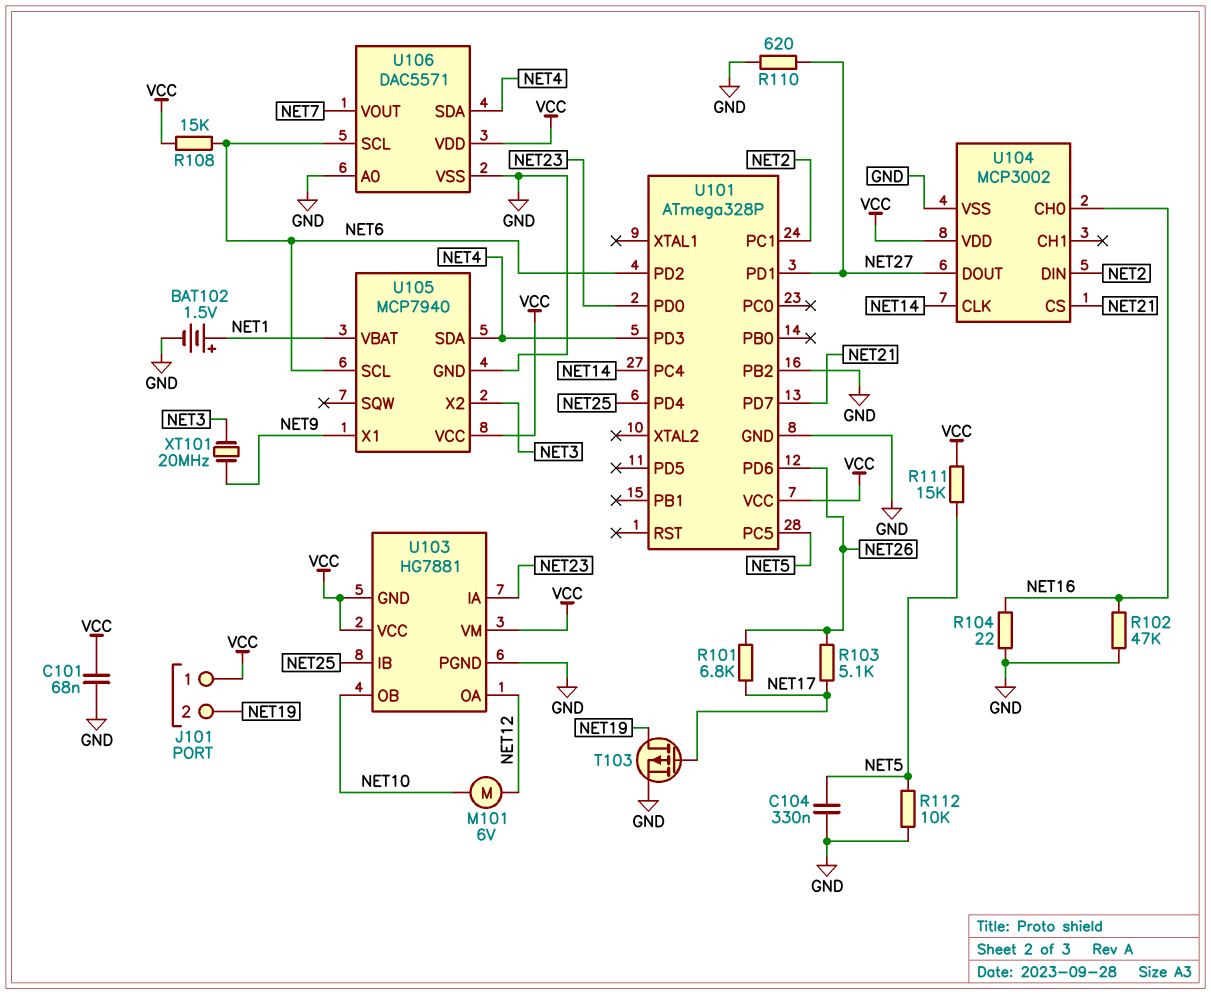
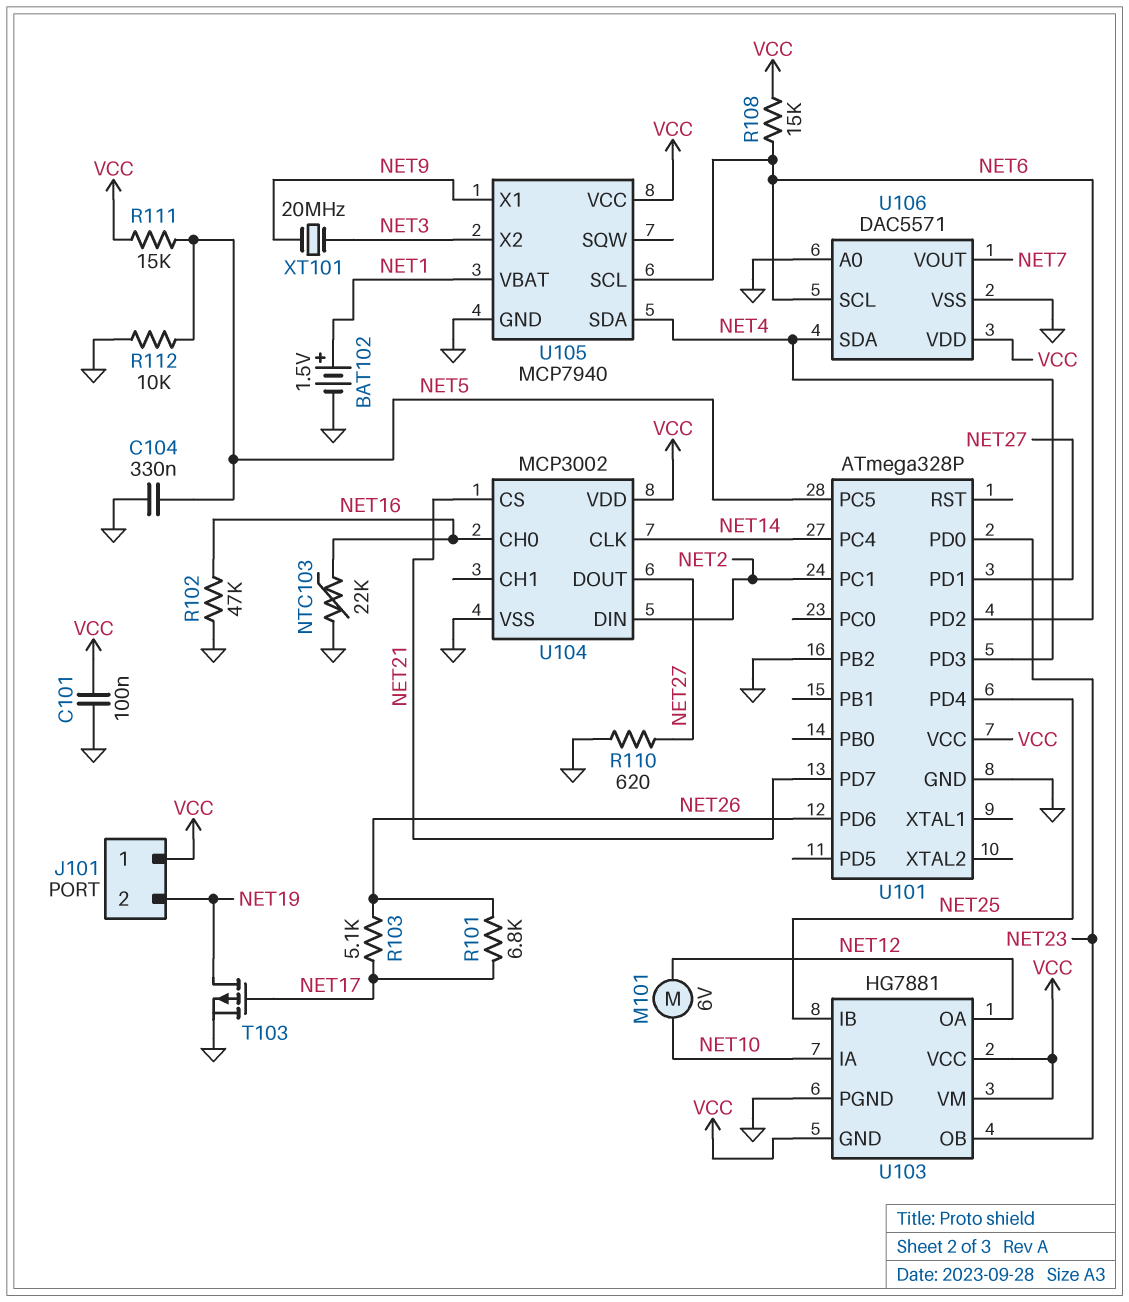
C101: 68nF (GND, VCC) -> 100nF (GND, VCC)
NTC103: none -> 22k (GND, NET16)
R104: 22 (GND, NET16) -> none
U103 pin IA: NET23 -> NET10
U103 pin OB: NET10 -> NET23

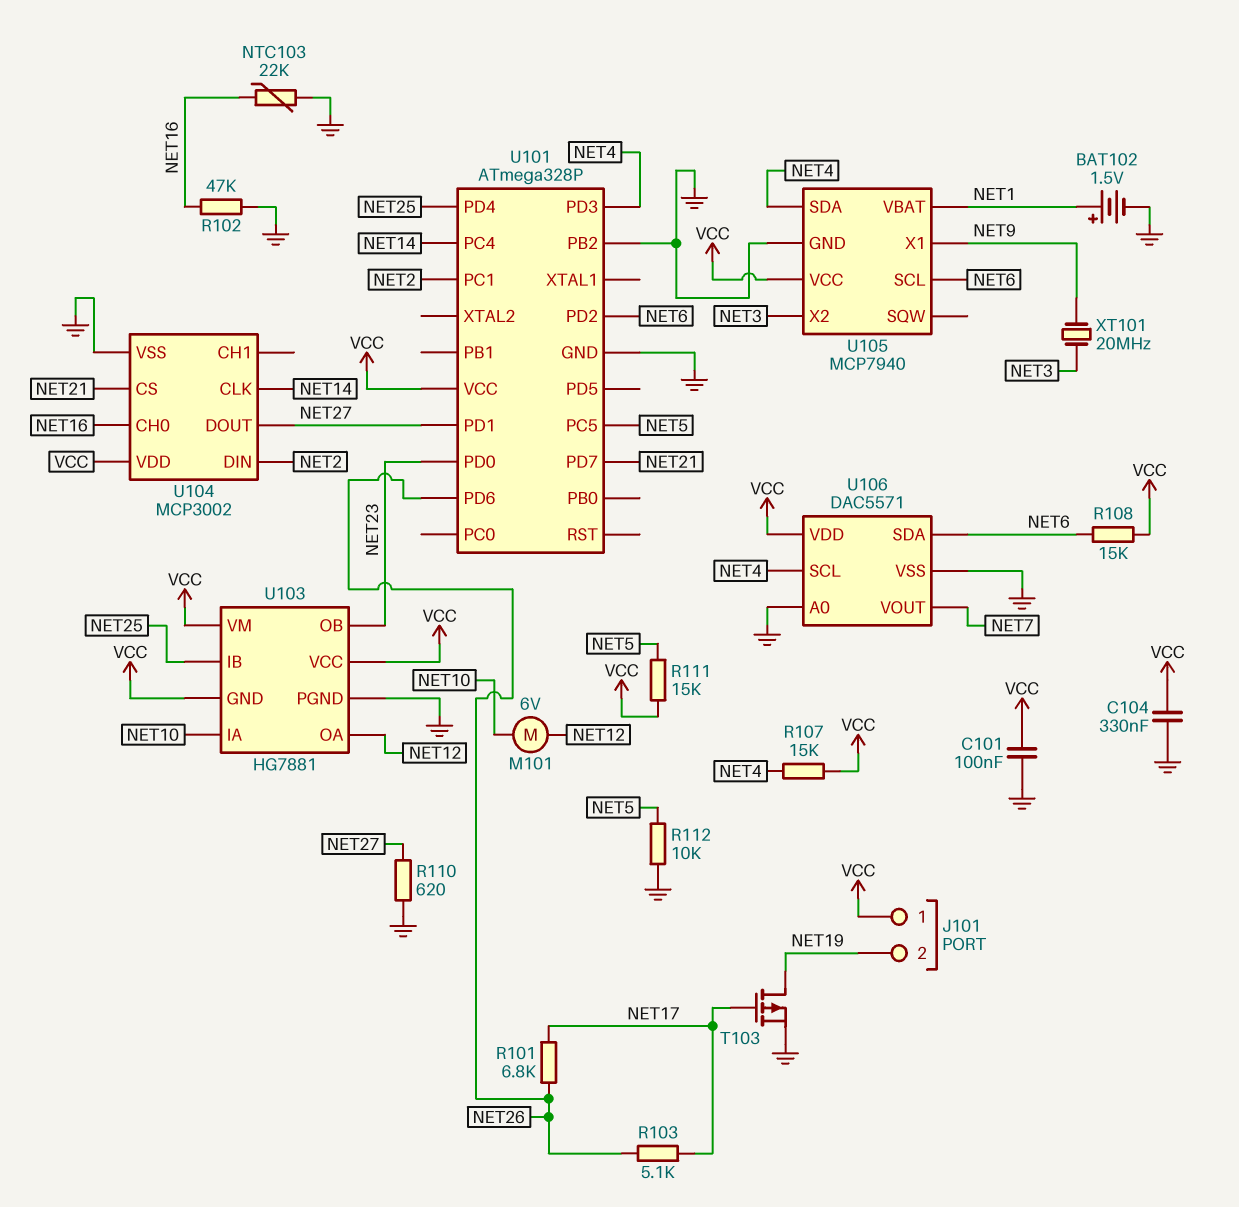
C104: 330nF (GND, NET5) -> 330nF (GND, VCC)
R107: none -> 15k (NET4, VCC)
U106 pin SCL: NET6 -> NET4
U106 pin SDA: NET4 -> NET6

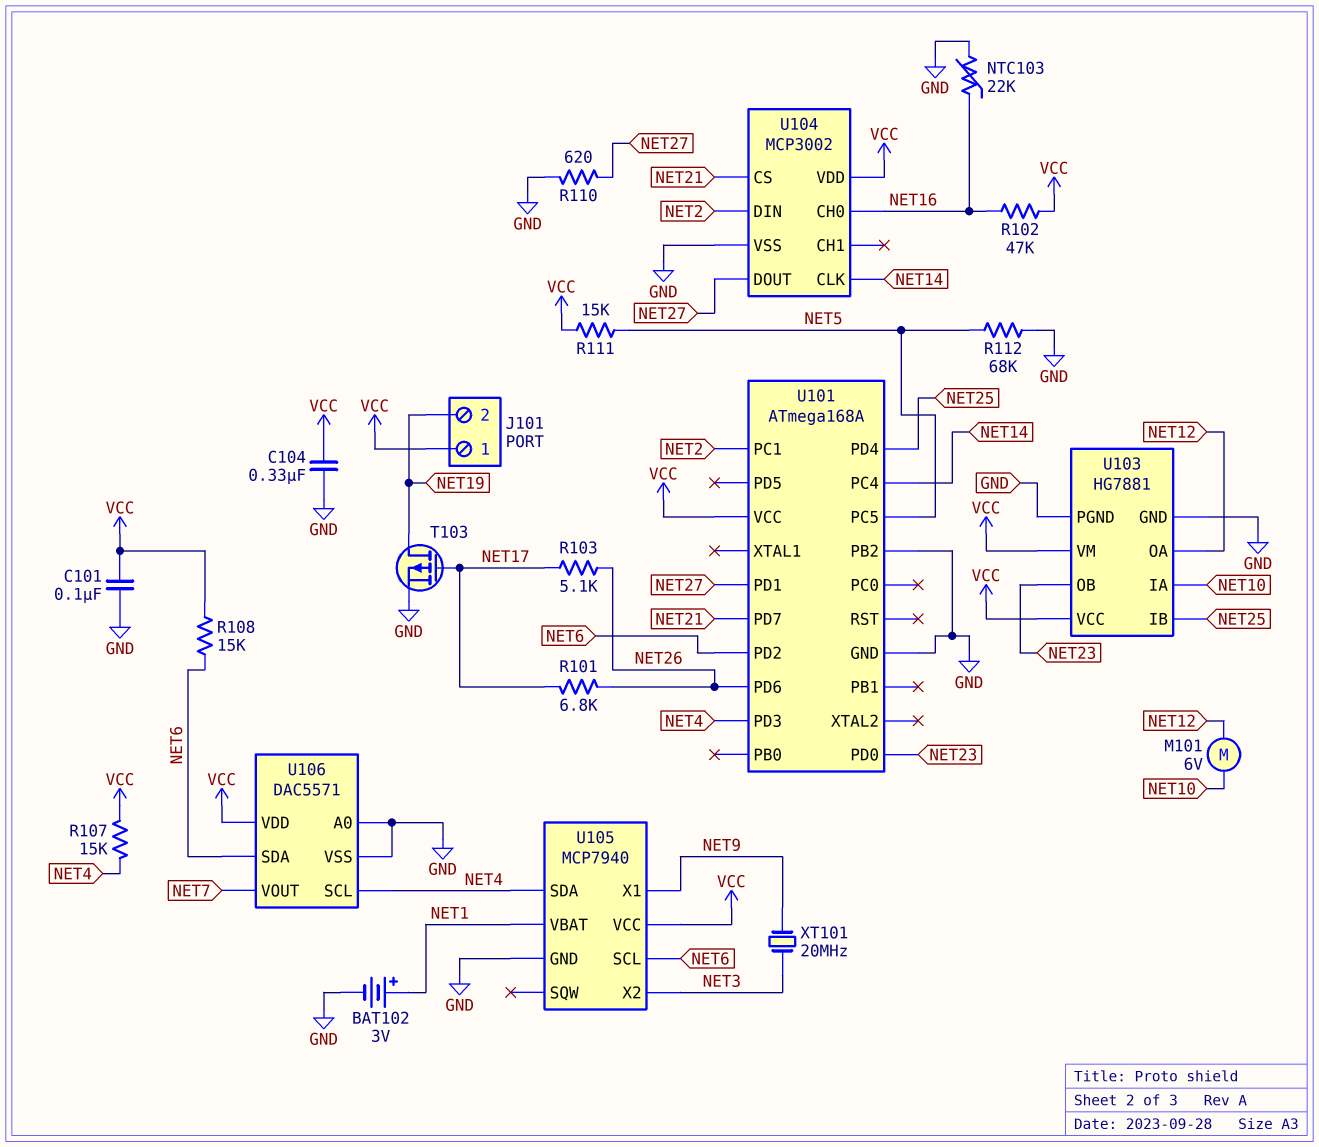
BAT102: 1.5V (plus NET1, minus GND) -> 3V (plus NET1, minus GND)
R102: 47k (GND, NET16) -> 47k (NET16, VCC)
R112: 10k (GND, NET5) -> 68k (GND, NET5)
U101: ATmega328P -> ATmega168A
U103 pin GND: VCC -> GND

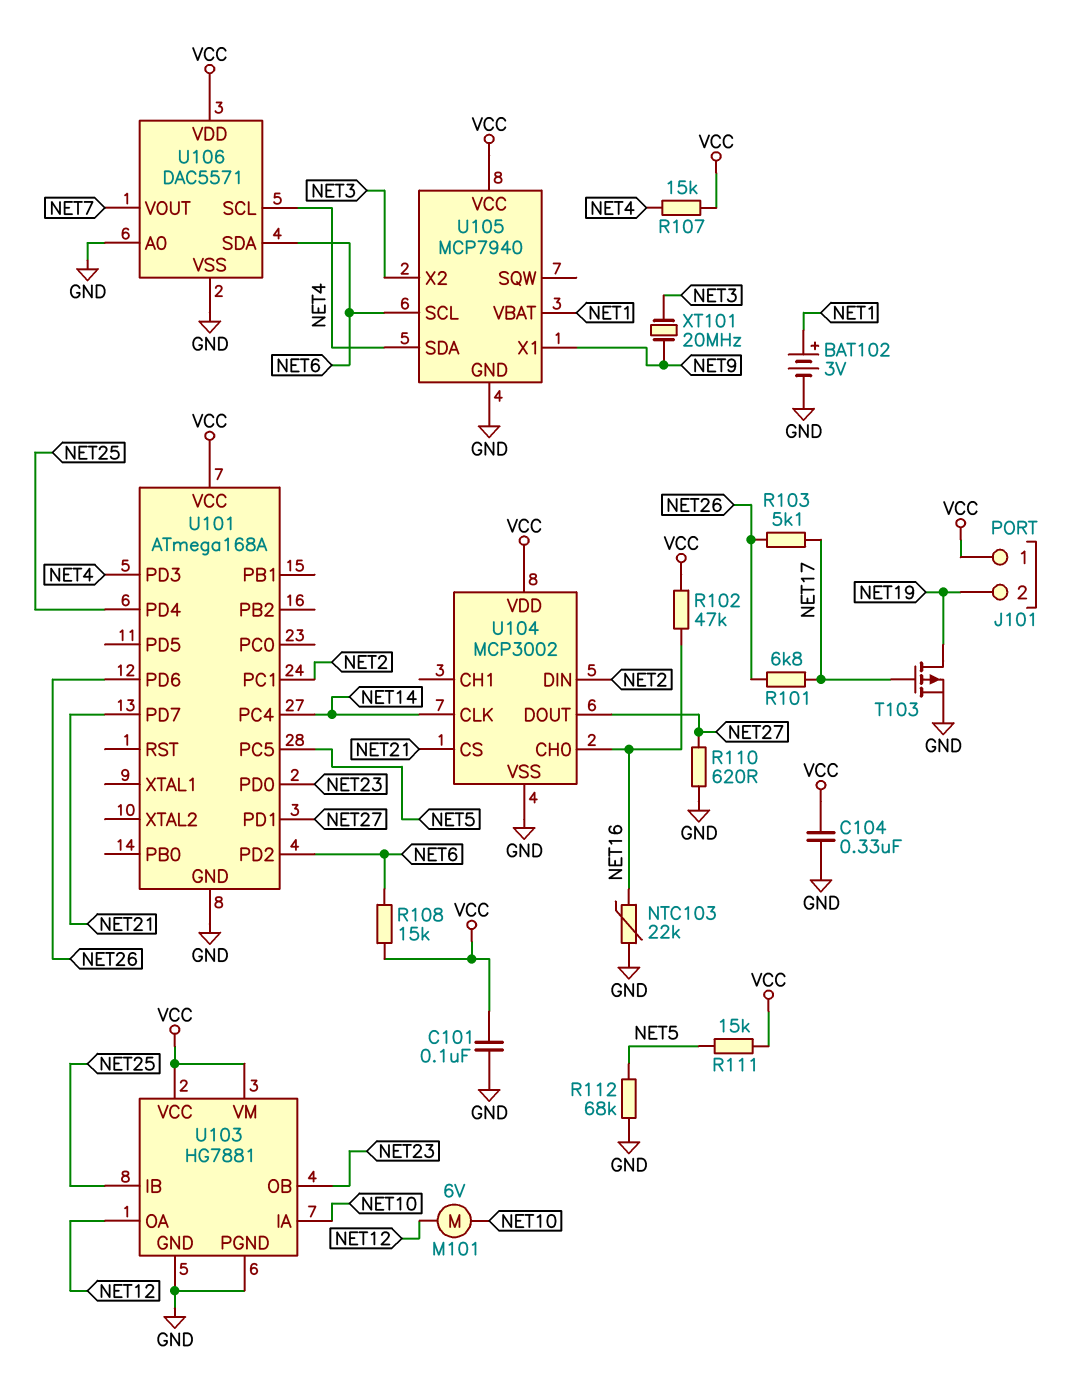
U101 pin PB2: GND -> none

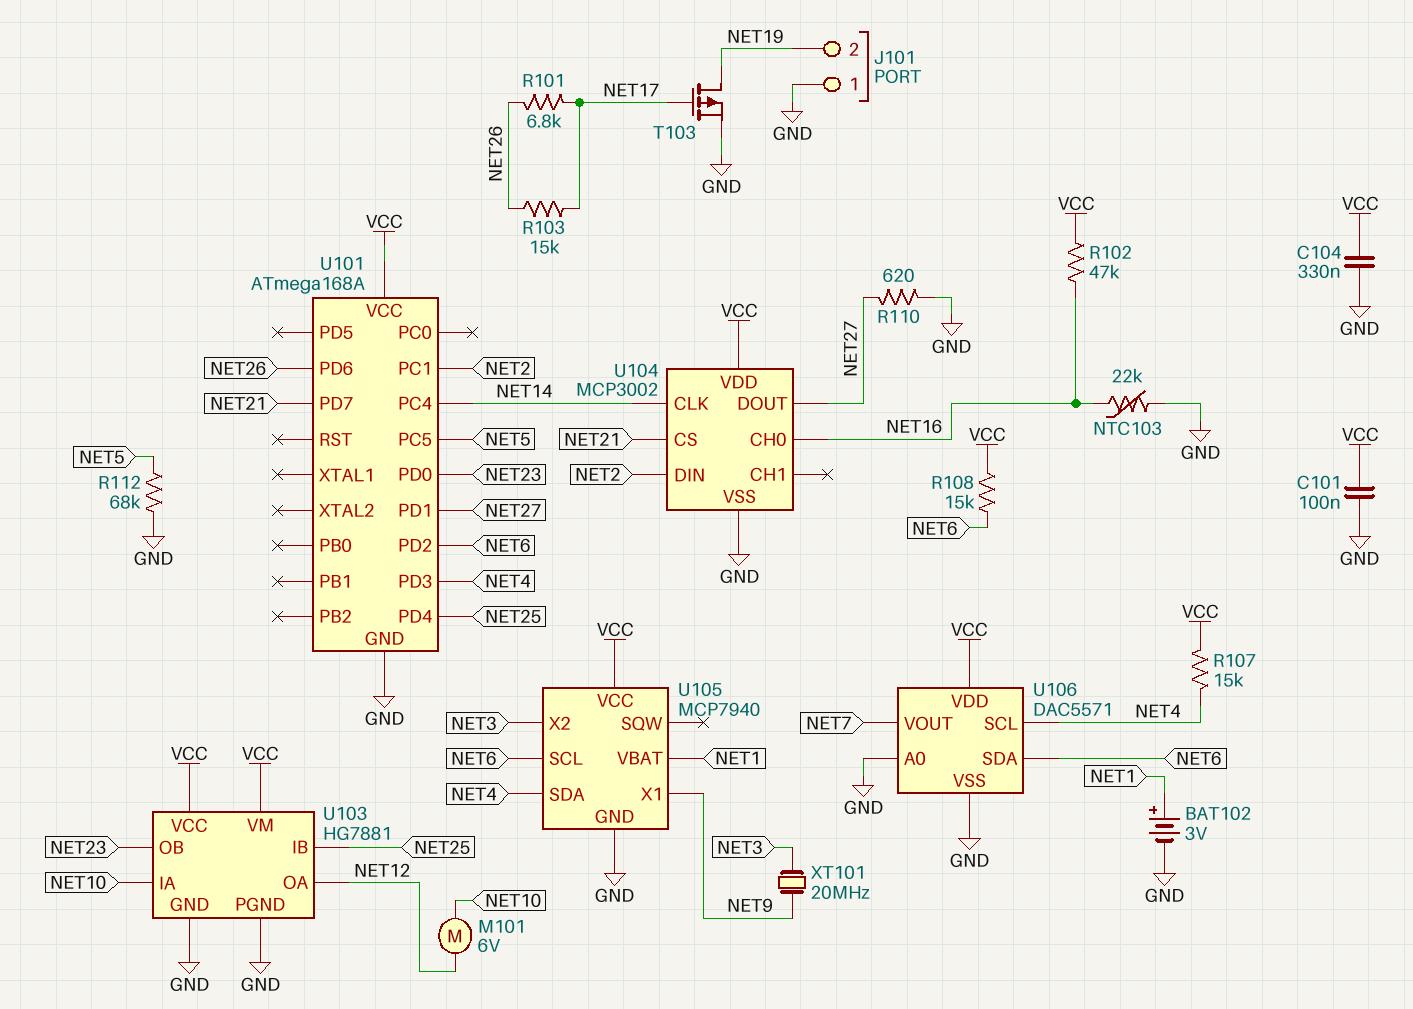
J101 pin 1: VCC -> GND
R103: 5.1k (NET17, NET26) -> 15k (NET17, NET26)
R111: 15k (NET5, VCC) -> none

